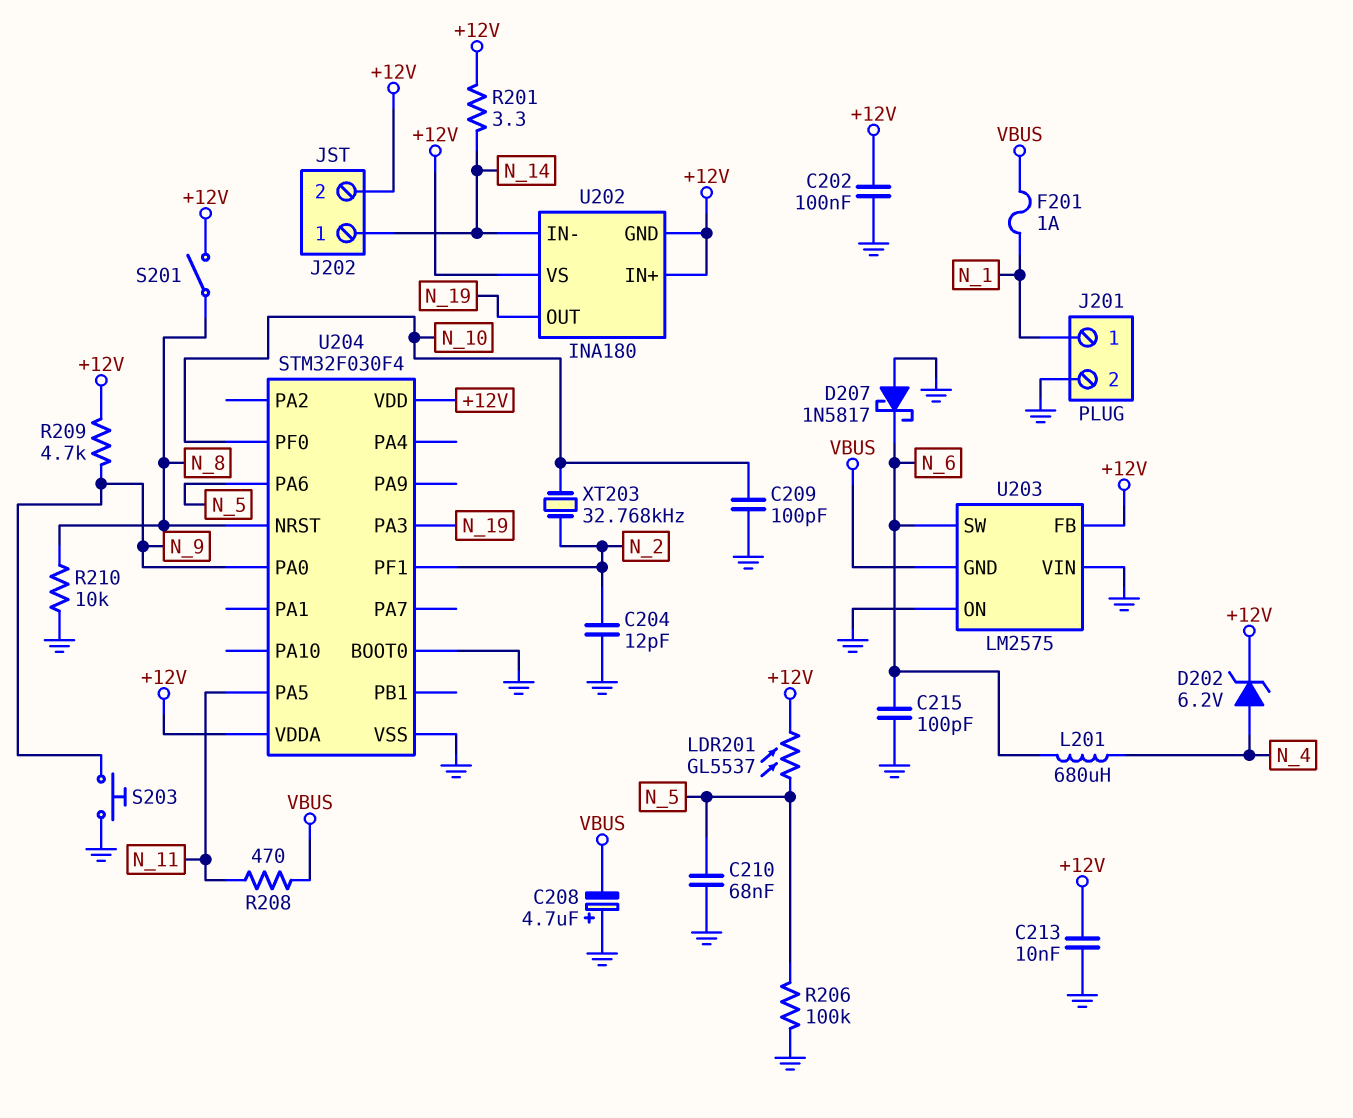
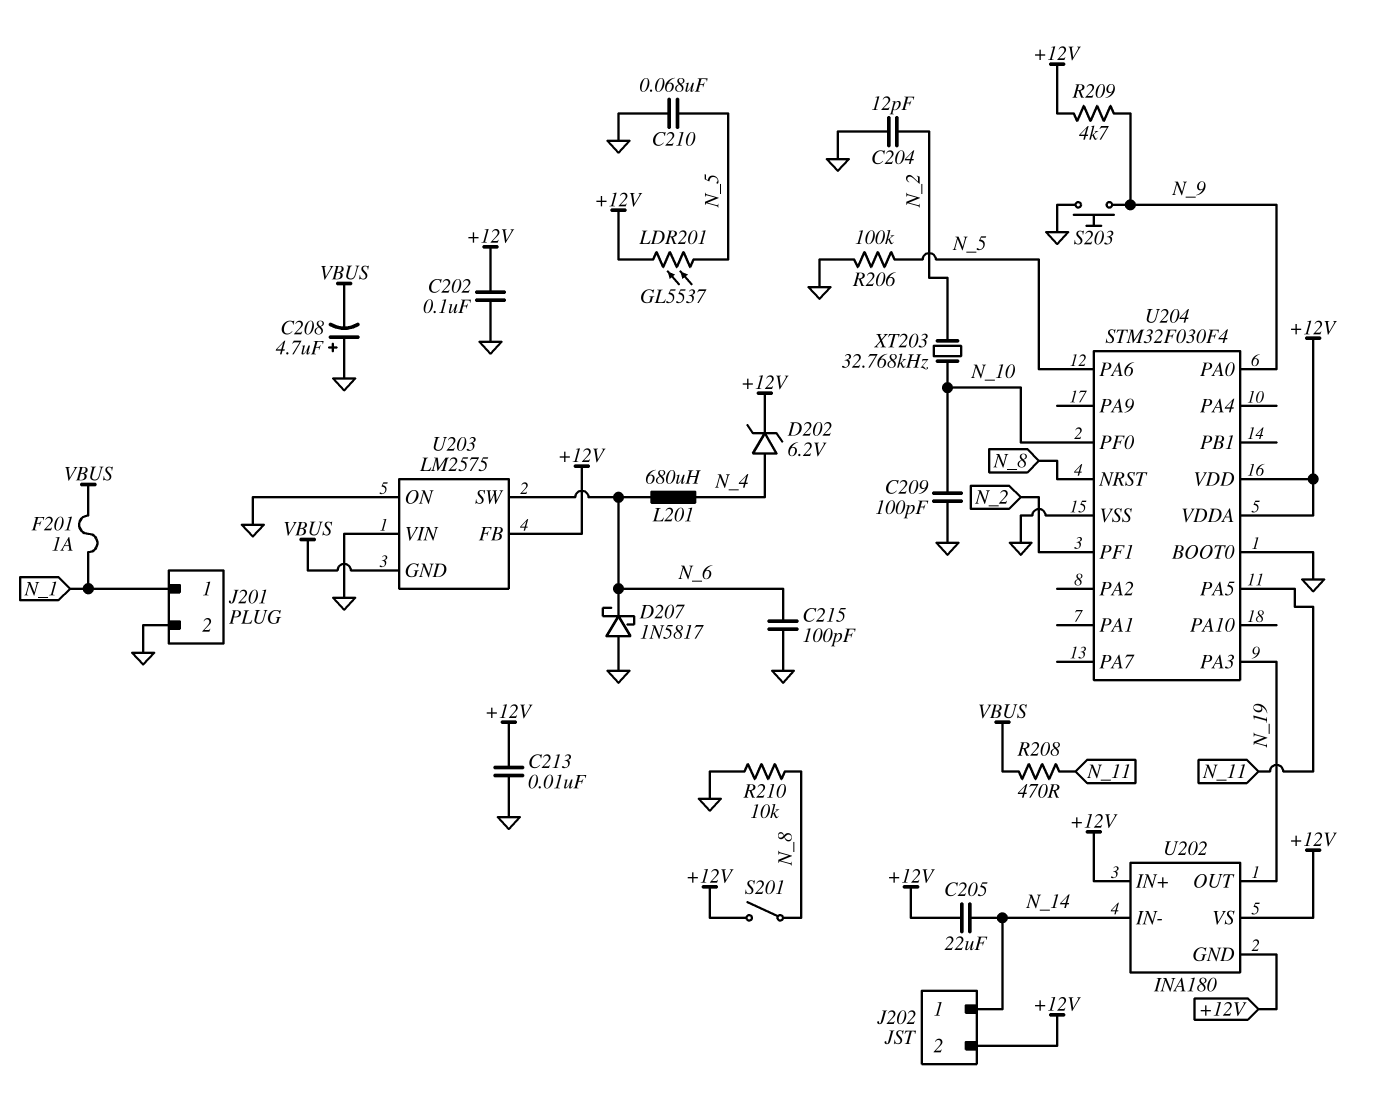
C205: none -> 22uF (+12V, N_14)
R201: 3.3 (+12V, N_14) -> none

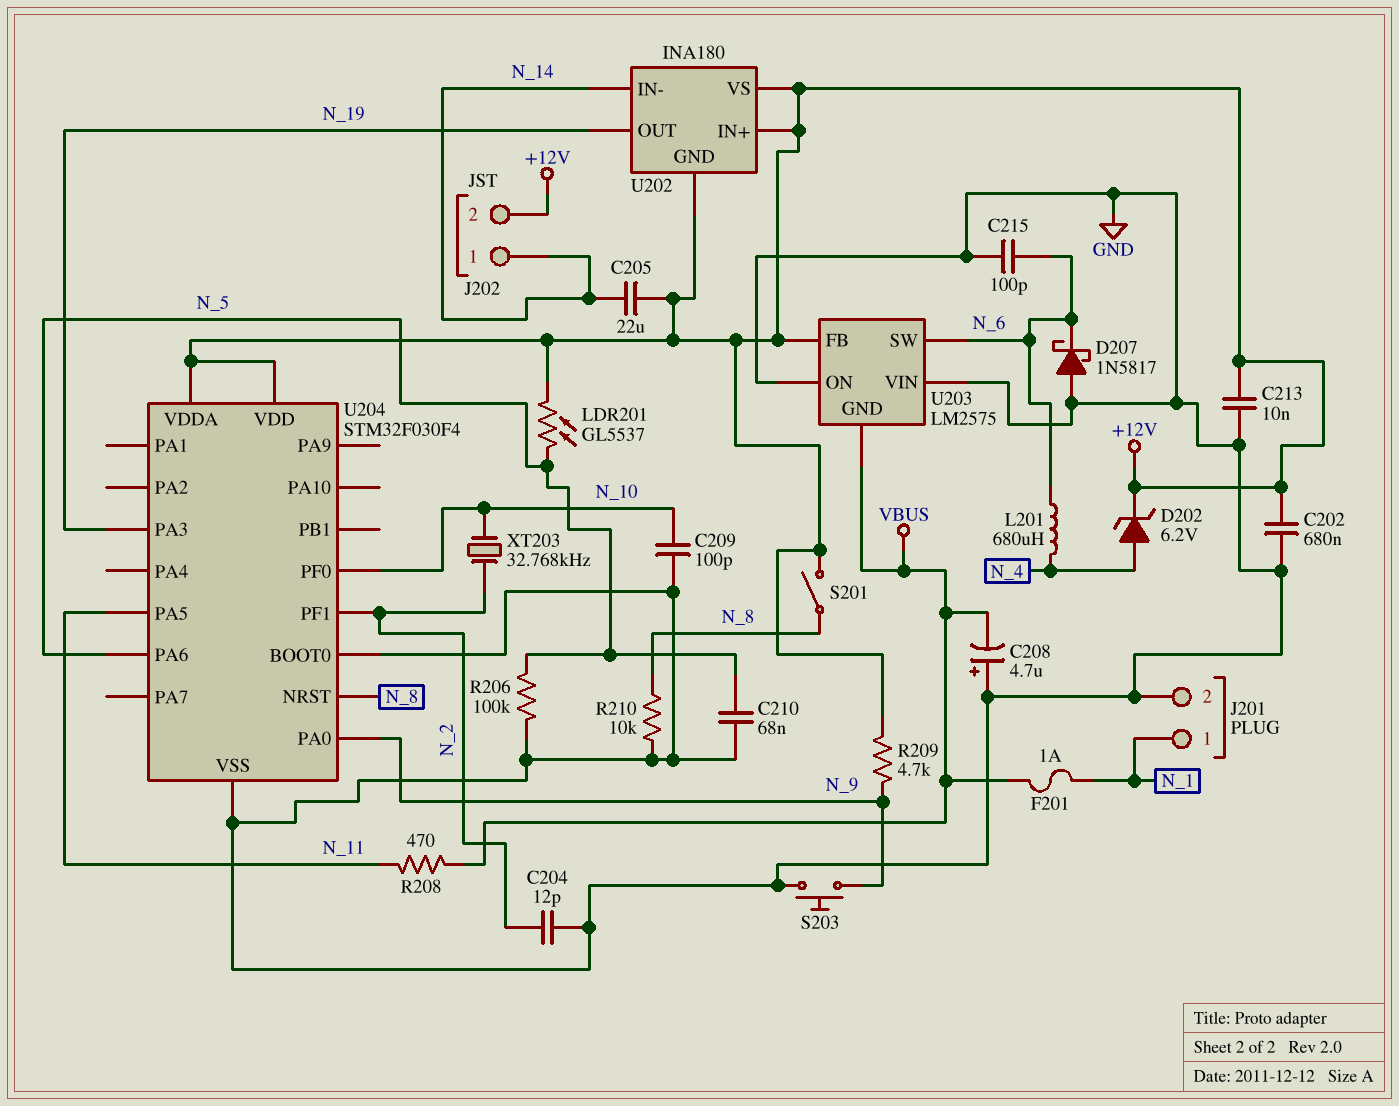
C202: 100nF (+12V, GND) -> 680nF (+12V, GND)

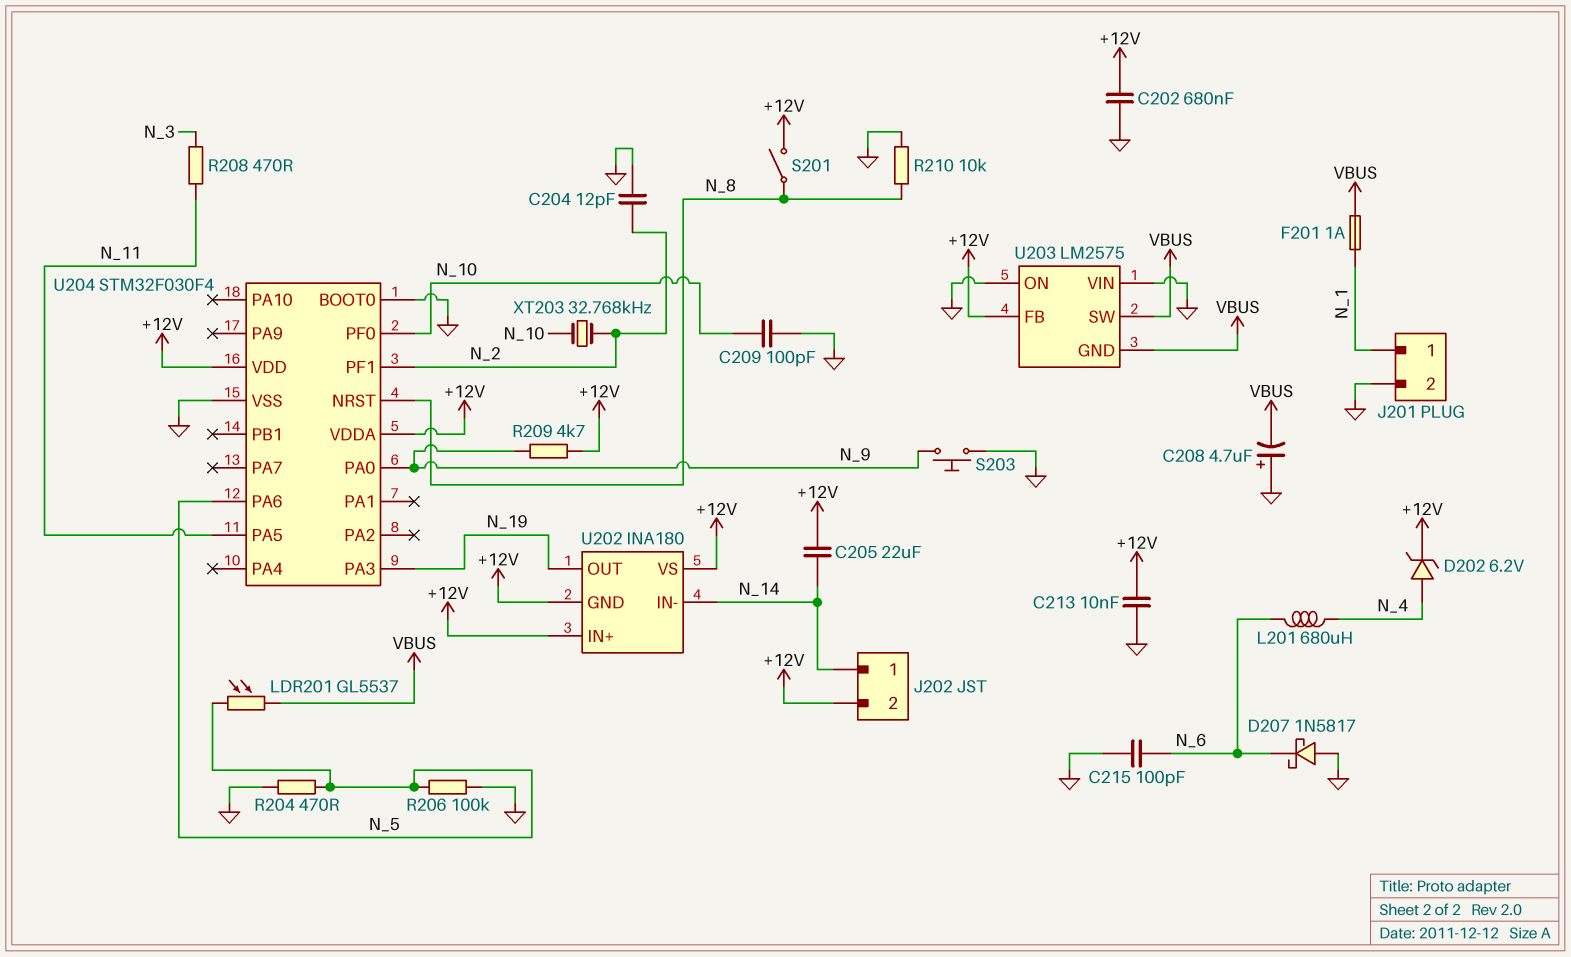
C210: 68nF (GND, N_5) -> none
LDR201: GL5537 (+12V, N_5) -> GL5537 (N_5, VBUS)
R204: none -> 470 (GND, N_5)
R208: 470 (N_11, VBUS) -> 470 (N_3, N_11)
U203 pin SW: N_6 -> VBUS

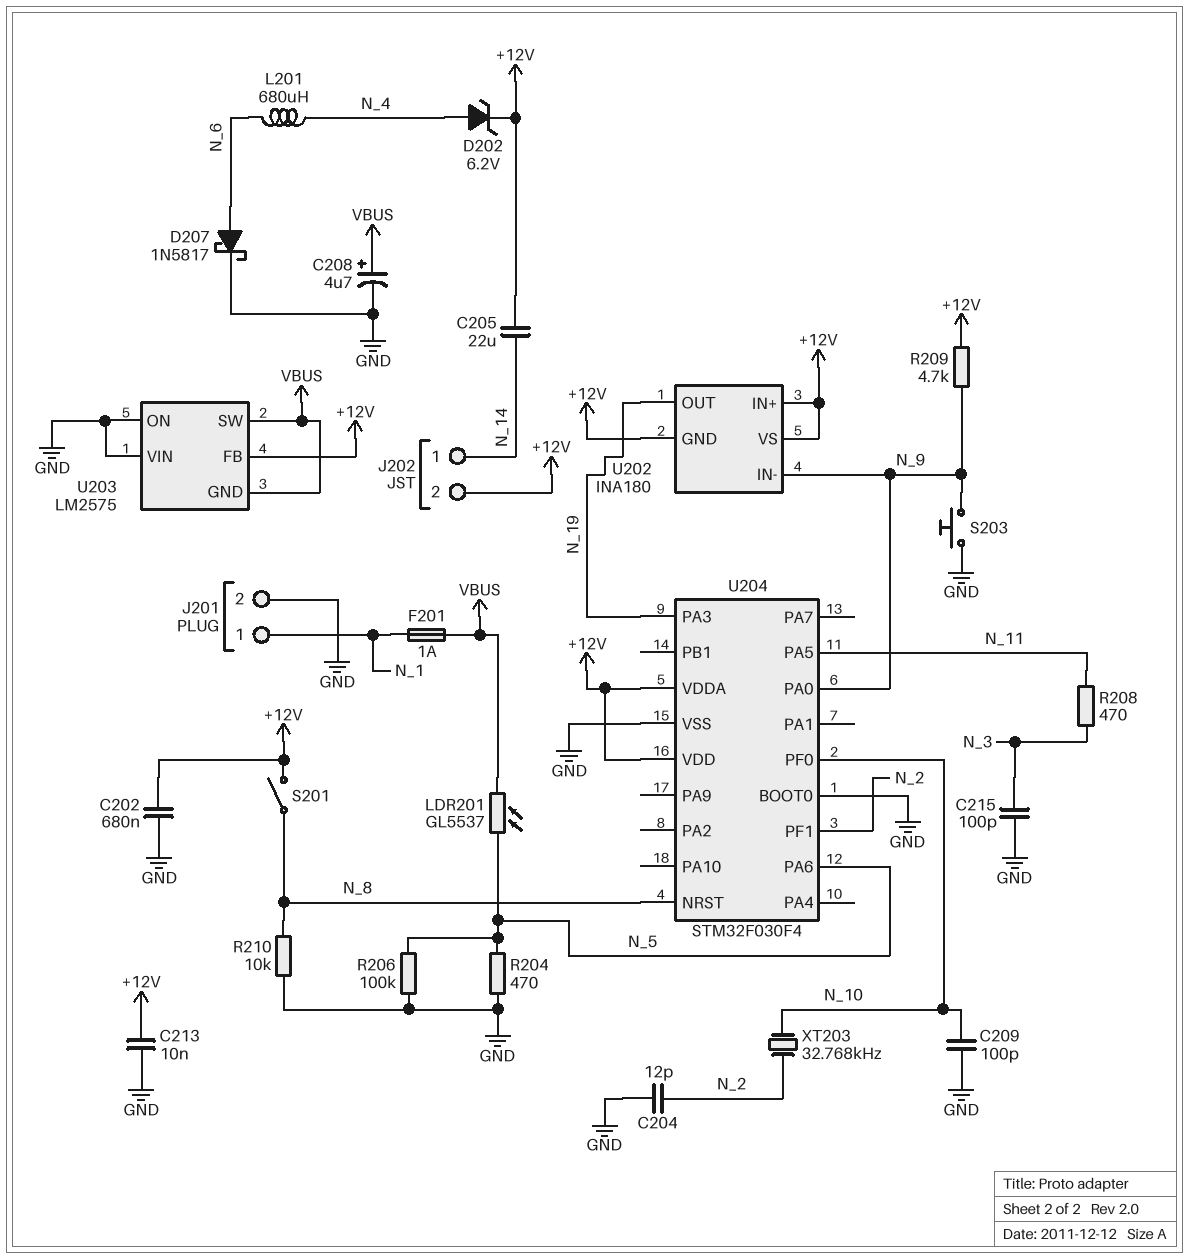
C208: 4.7uF (plus GND, minus VBUS) -> 4.7uF (plus VBUS, minus GND)
C215: 100pF (GND, N_6) -> 100pF (GND, N_3)
D207: schottky 1N5817 (A GND, K N_6) -> schottky 1N5817 (A N_6, K GND)
U202 pin IN-: N_14 -> N_9

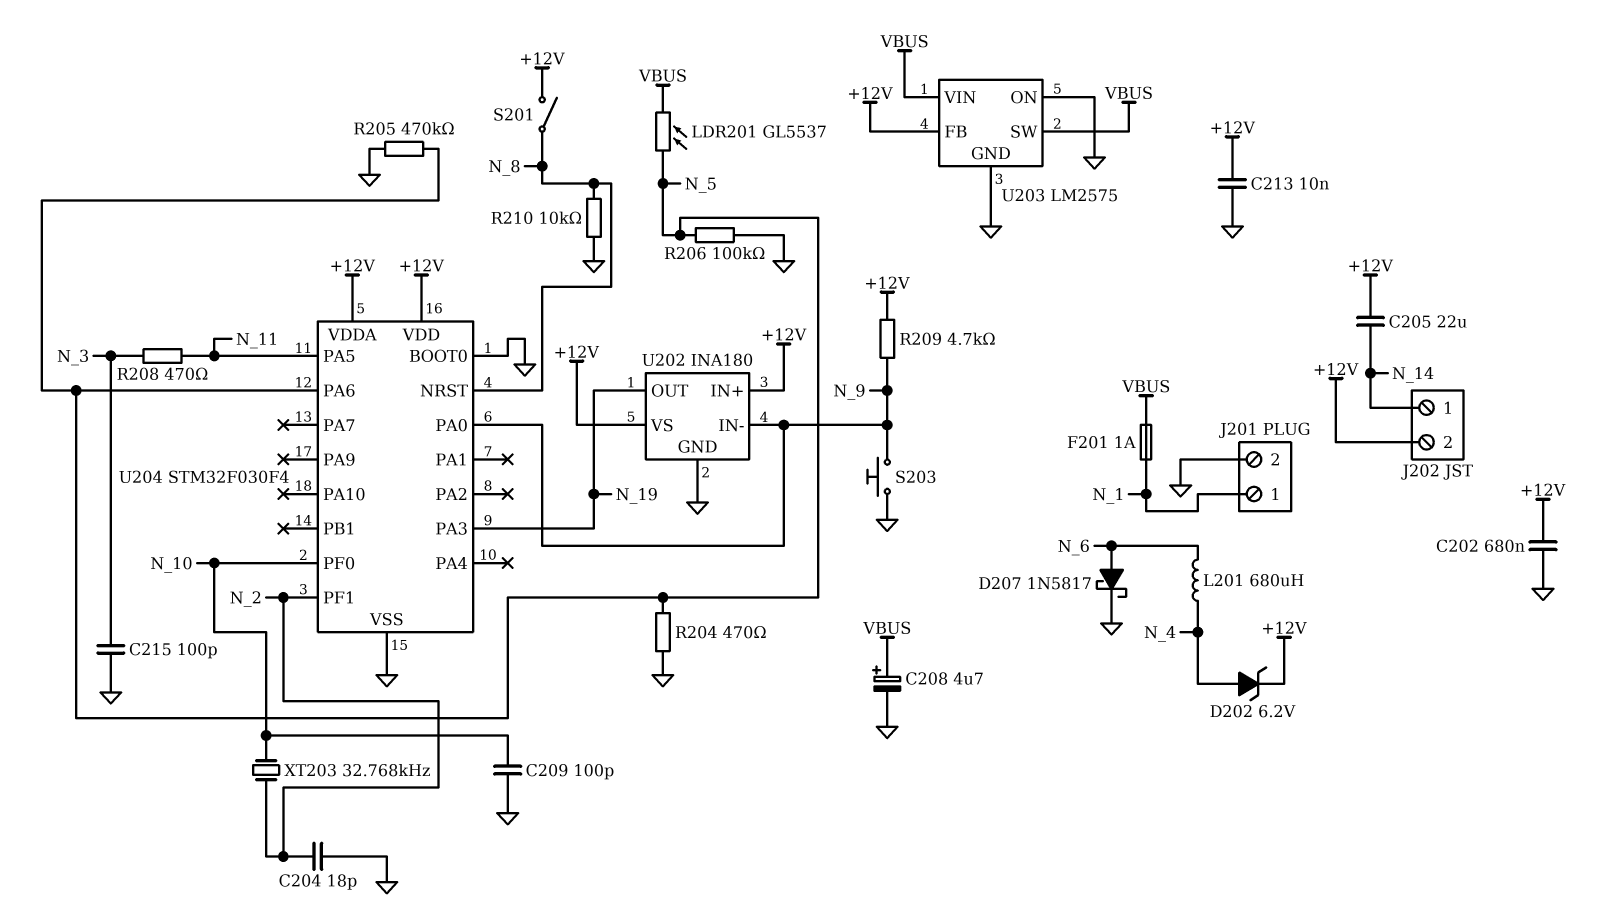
C204: 12pF (GND, N_2) -> 18pF (GND, N_2)
R205: none -> 470k (GND, N_5)
U202 pin GND: +12V -> GND
U203 pin GND: VBUS -> GND
U203 pin VIN: GND -> VBUS

